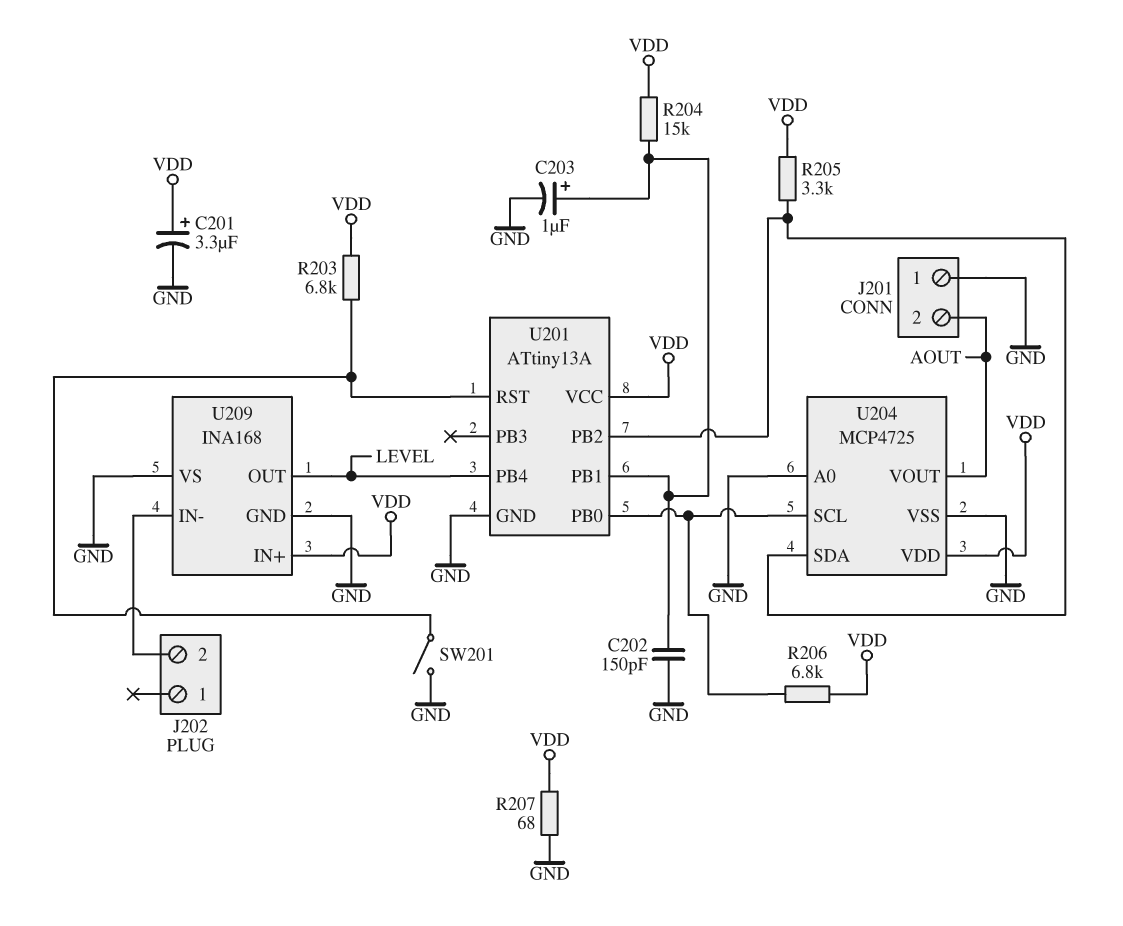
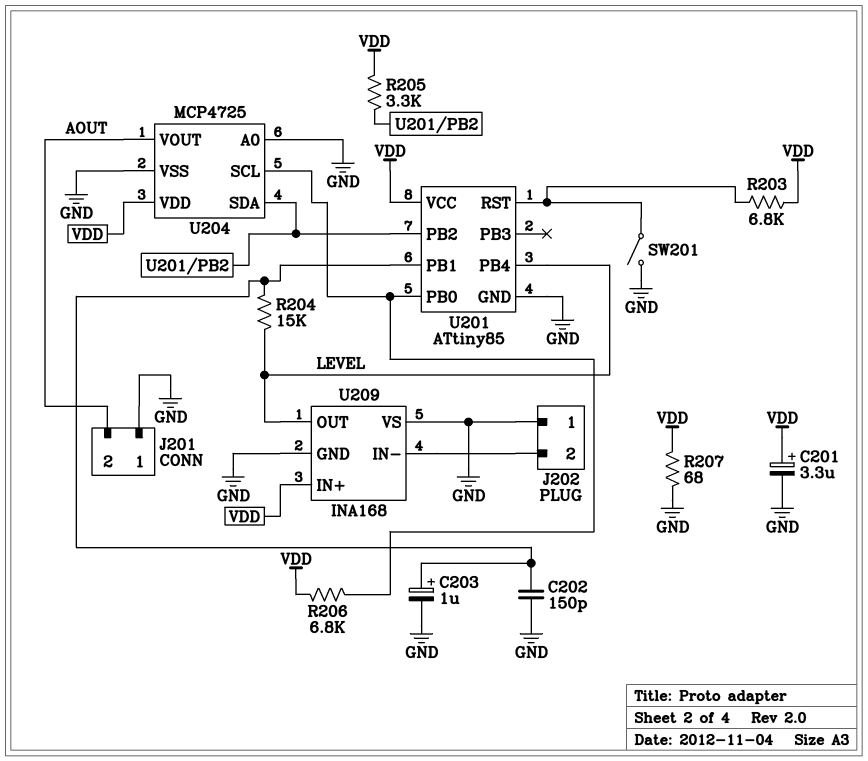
J202 pin 1: none -> GND
R204: 15k (U201/PB1, VDD) -> 15k (LEVEL, U201/PB1)
U201: ATtiny13A -> ATtiny85

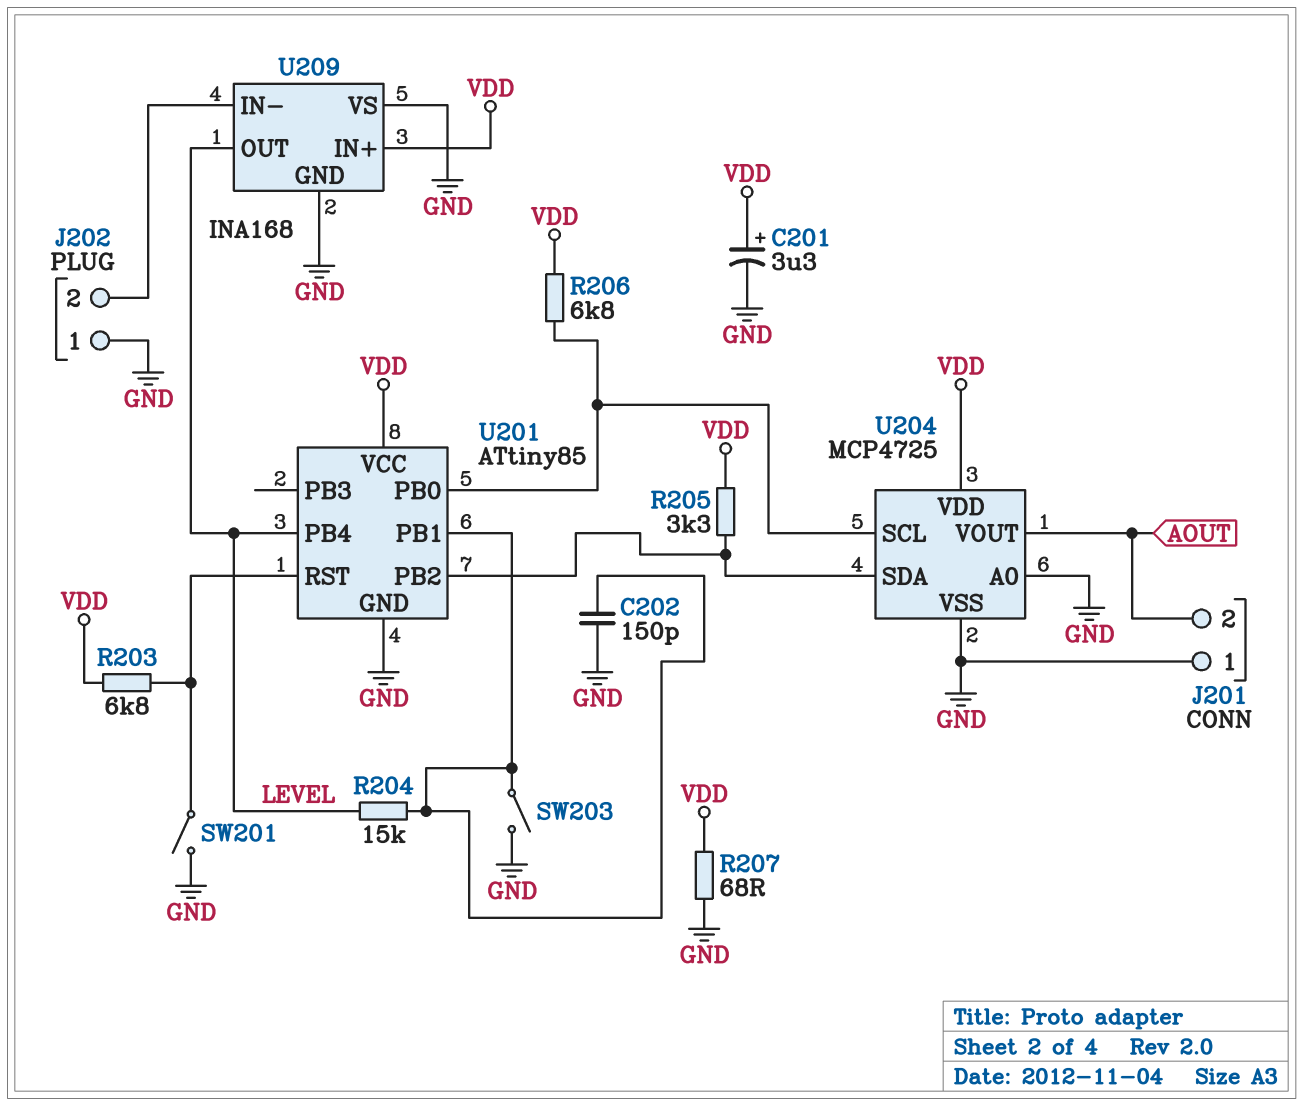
C203: 1uF (plus U201/PB1, minus GND) -> none
SW203: none -> switch (GND, U201/PB1)

